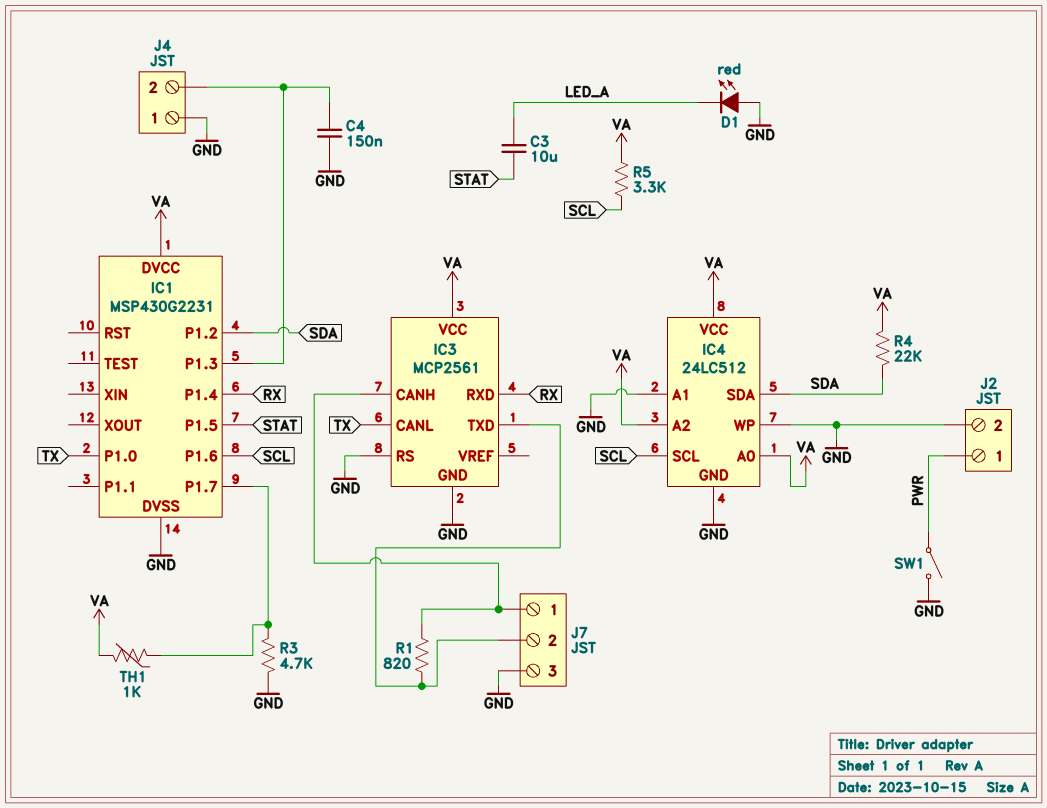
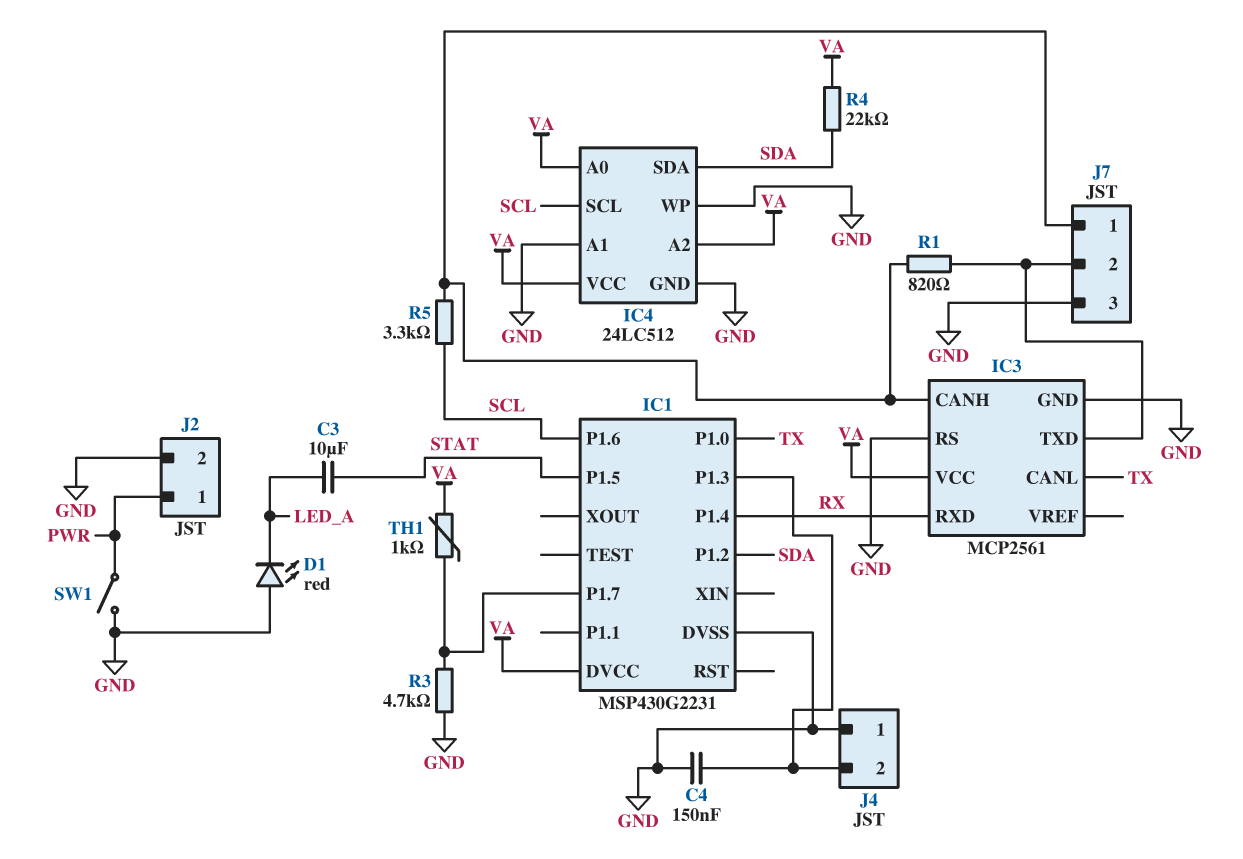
R5: 3.3k (SCL, VA) -> 3.3k (IC3/CANH, SCL)

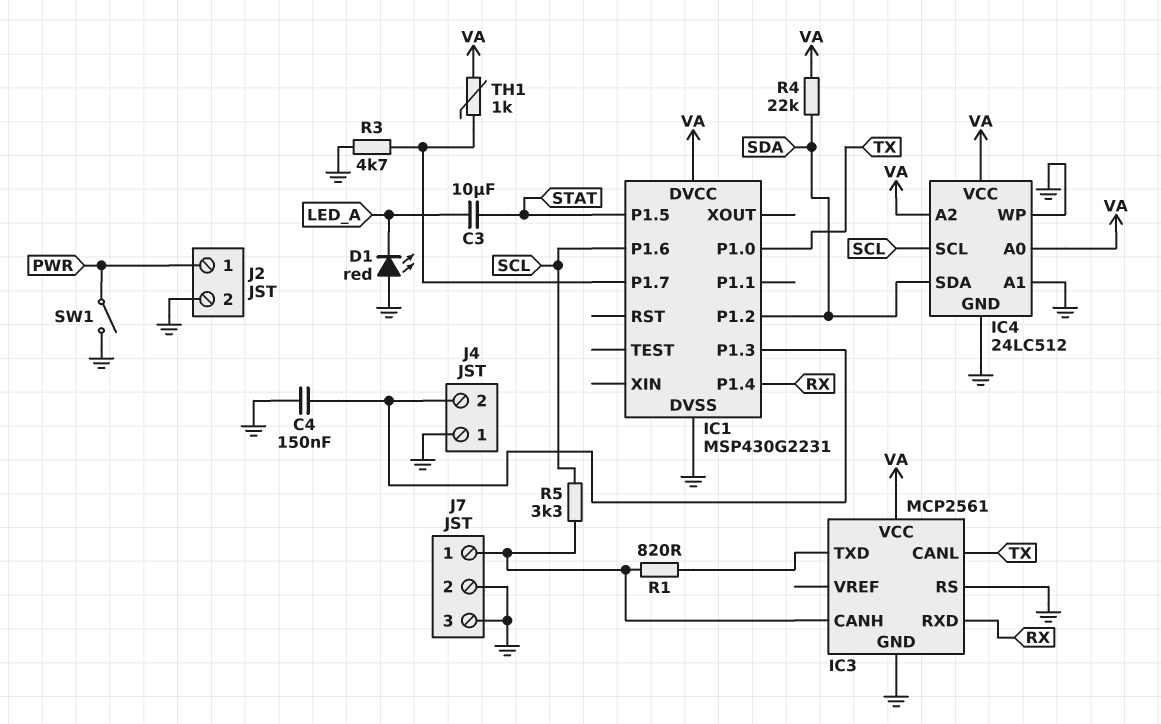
J7 pin 2: IC3/TXD -> GND

